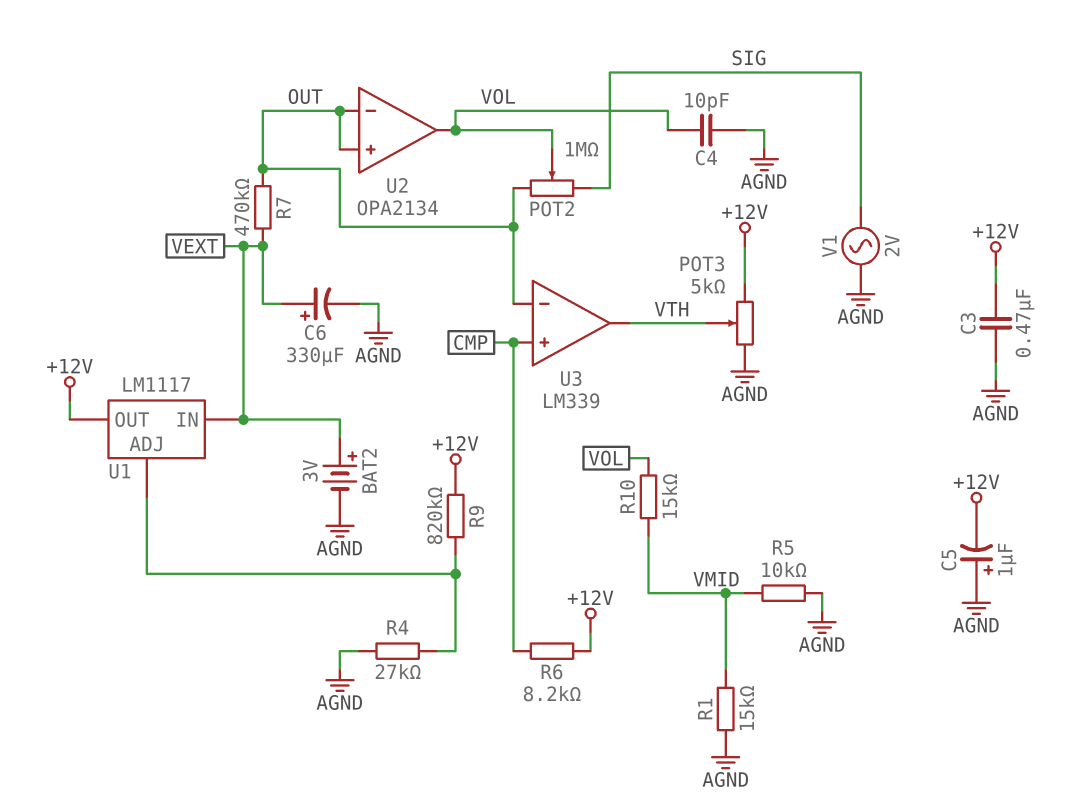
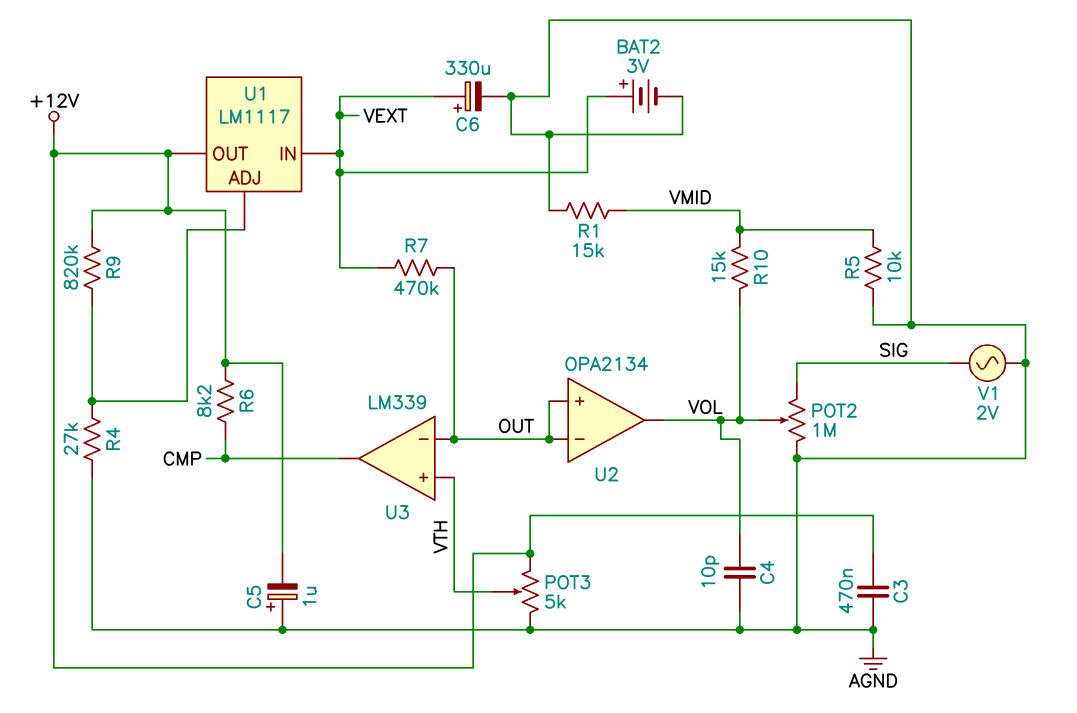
POT2: 1M (OUT, SIG, wiper VOL) -> 1M (AGND, SIG, wiper VOL)
U3 pin in+: CMP -> VTH
U3 pin out: VTH -> CMP

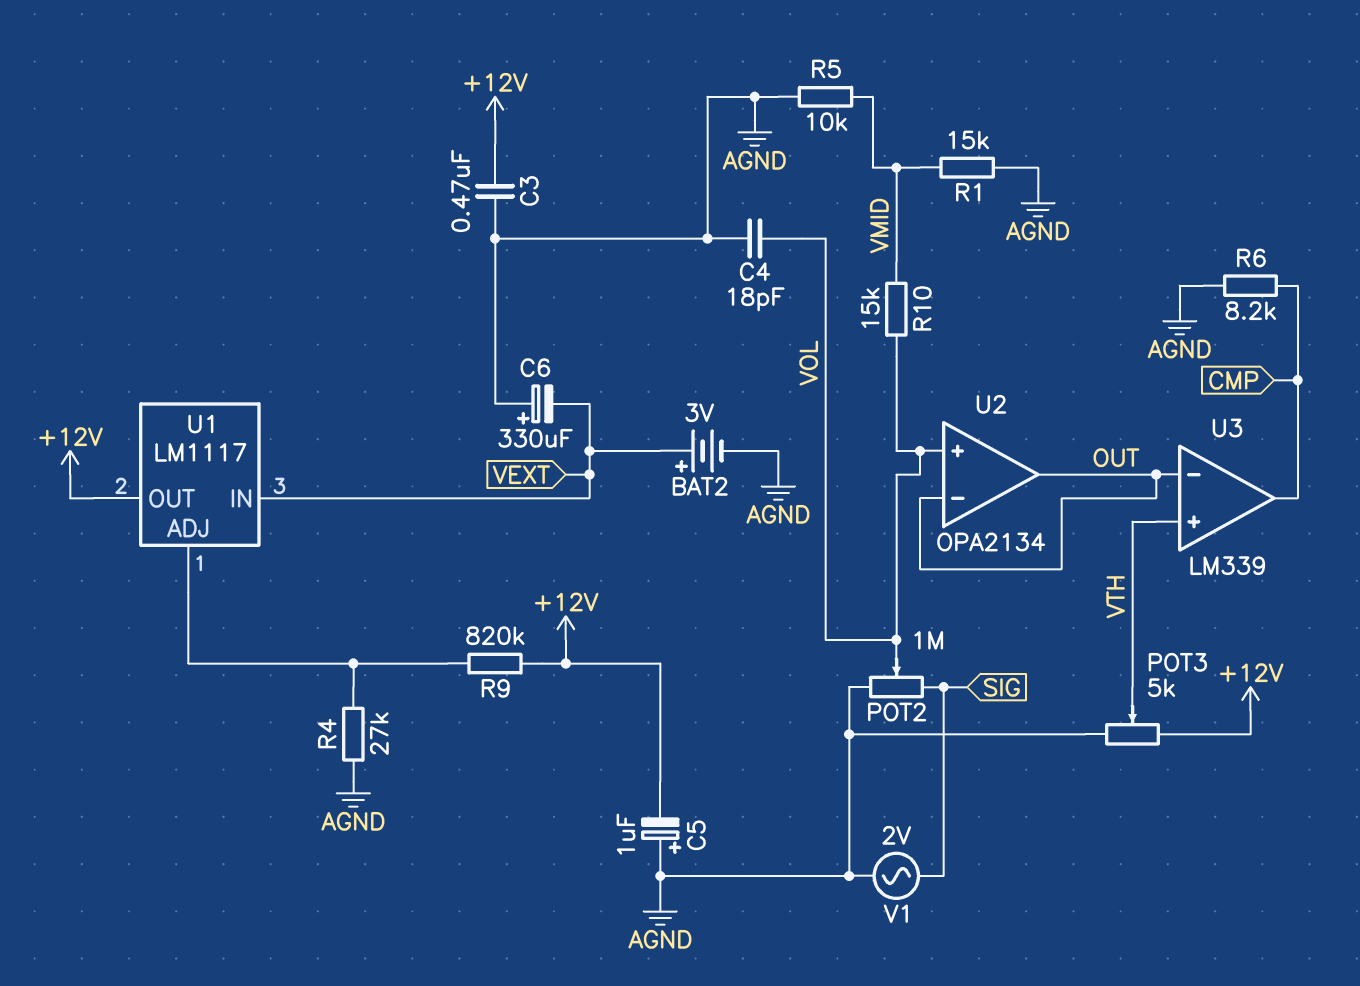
C4: 10pF (AGND, VOL) -> 18pF (AGND, VOL)
C6: 330uF (plus VEXT, minus AGND) -> 330uF (plus AGND, minus VEXT)
R6: 8.2k (+12V, CMP) -> 8.2k (AGND, CMP)
R7: 470k (OUT, VEXT) -> none
U2 pin in+: OUT -> VOL
U2 pin out: VOL -> OUT

